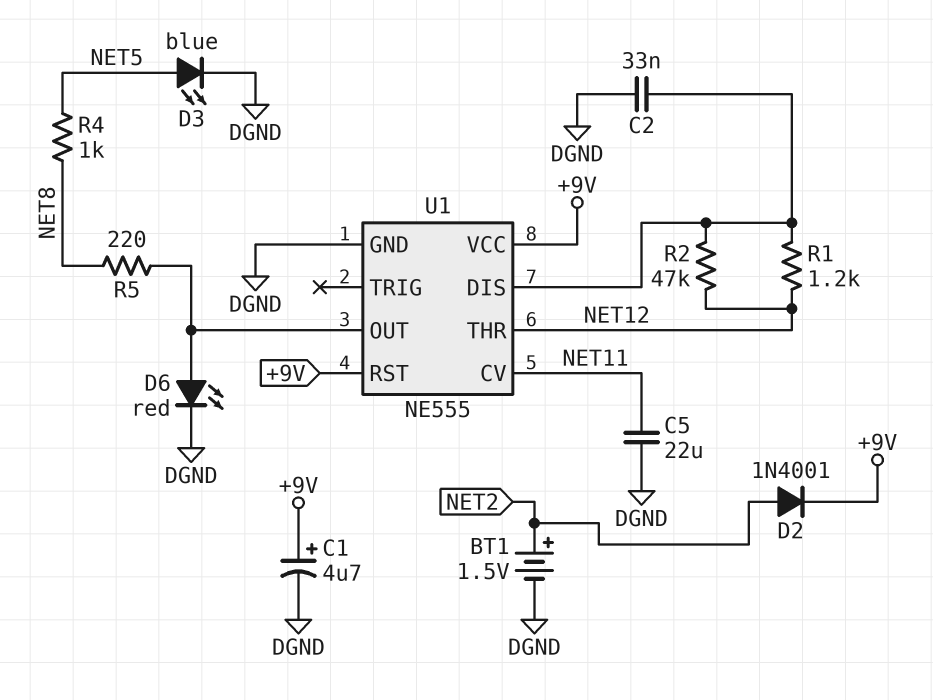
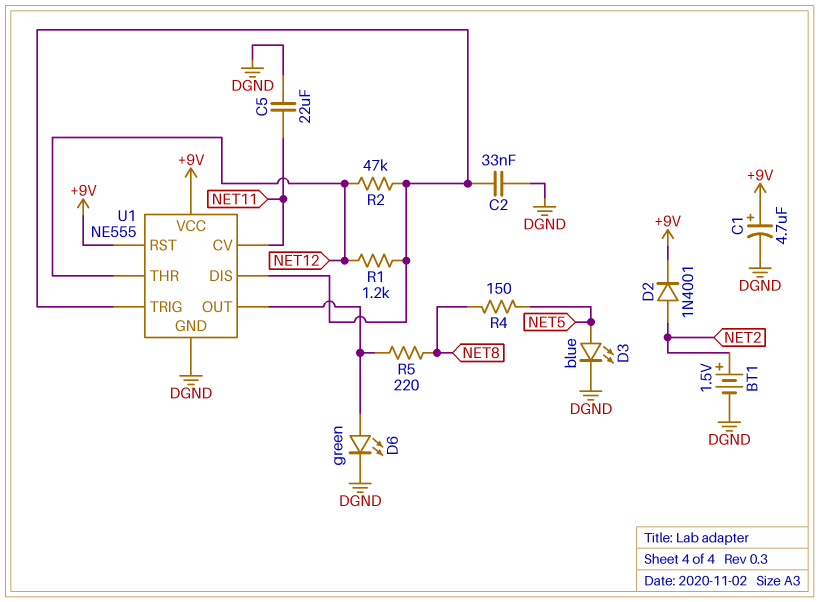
D6: LED red (A U1/OUT, K DGND) -> LED green (A U1/OUT, K DGND)
R4: 1k (NET5, NET8) -> 150 (NET5, NET8)
U1 pin TRIG: none -> U1/DIS

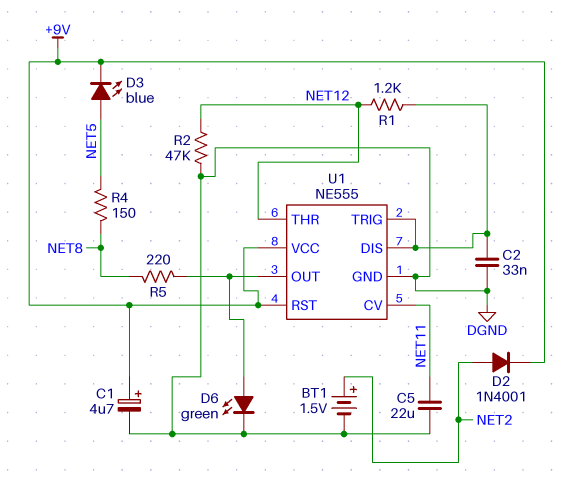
D3: LED blue (A NET5, K DGND) -> LED blue (A NET5, K +9V)
R2: 47k (NET12, U1/DIS) -> 47k (DGND, NET12)

